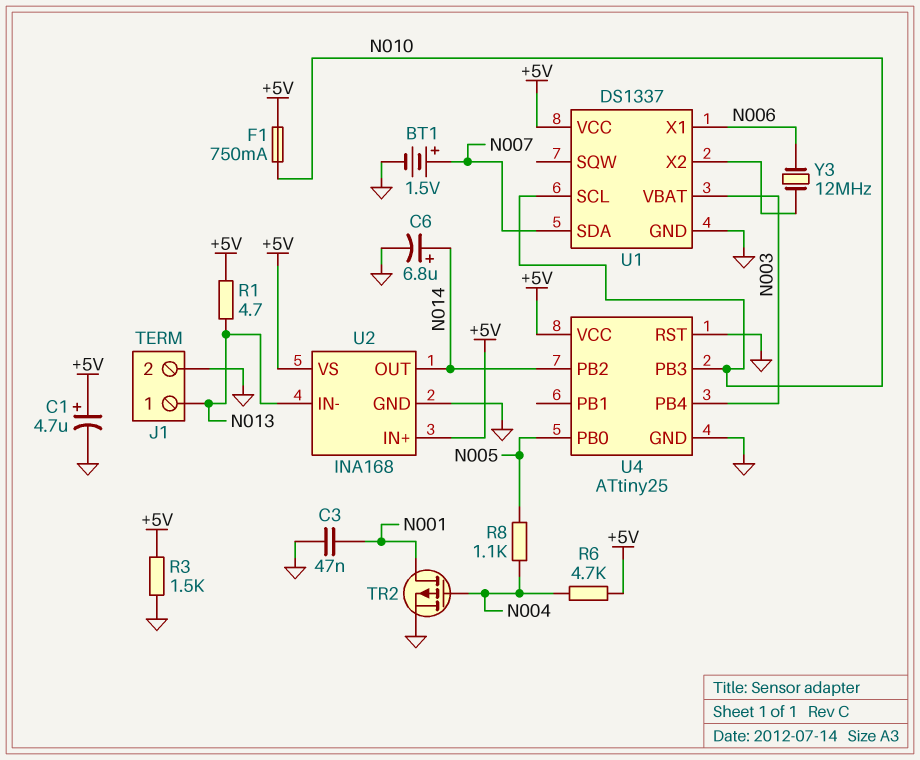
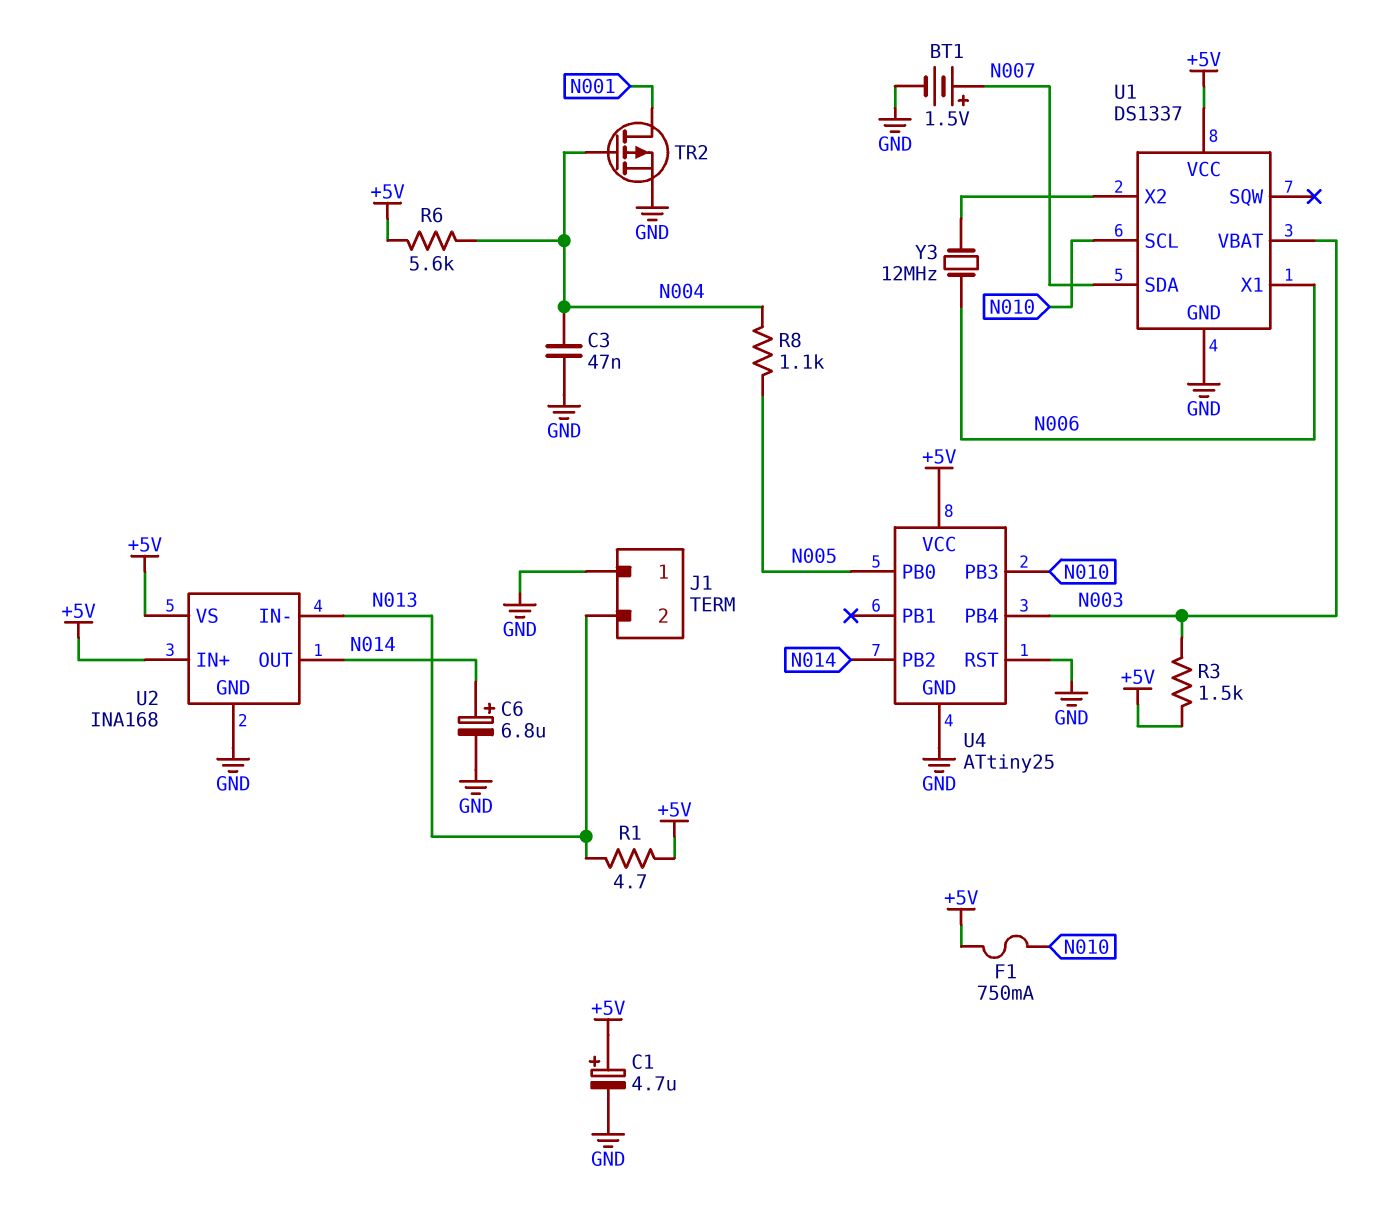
C3: 47nF (GND, N001) -> 47nF (GND, N004)
J1 pin 1: N013 -> GND
J1 pin 2: GND -> N013
R3: 1.5k (+5V, GND) -> 1.5k (+5V, N003)
R6: 4.7k (+5V, N004) -> 5.6k (+5V, N004)

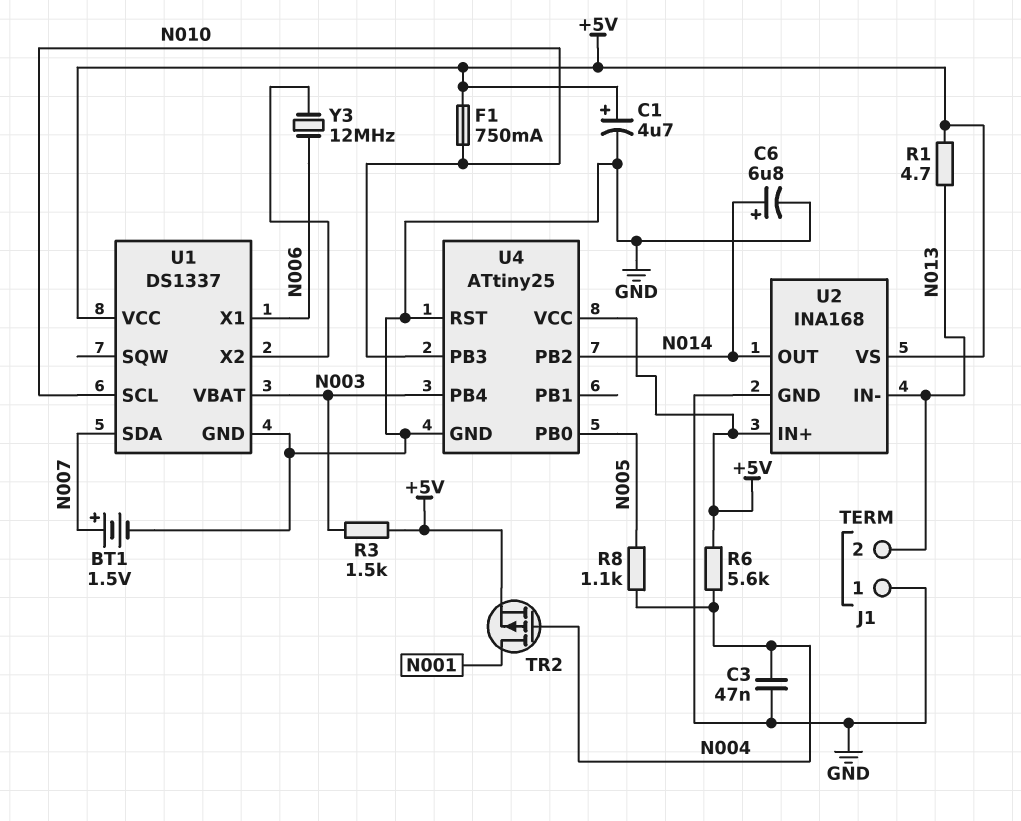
TR2: PMOS (G N004, D N001, S GND) -> PMOS (G N004, D N001, S +5V)

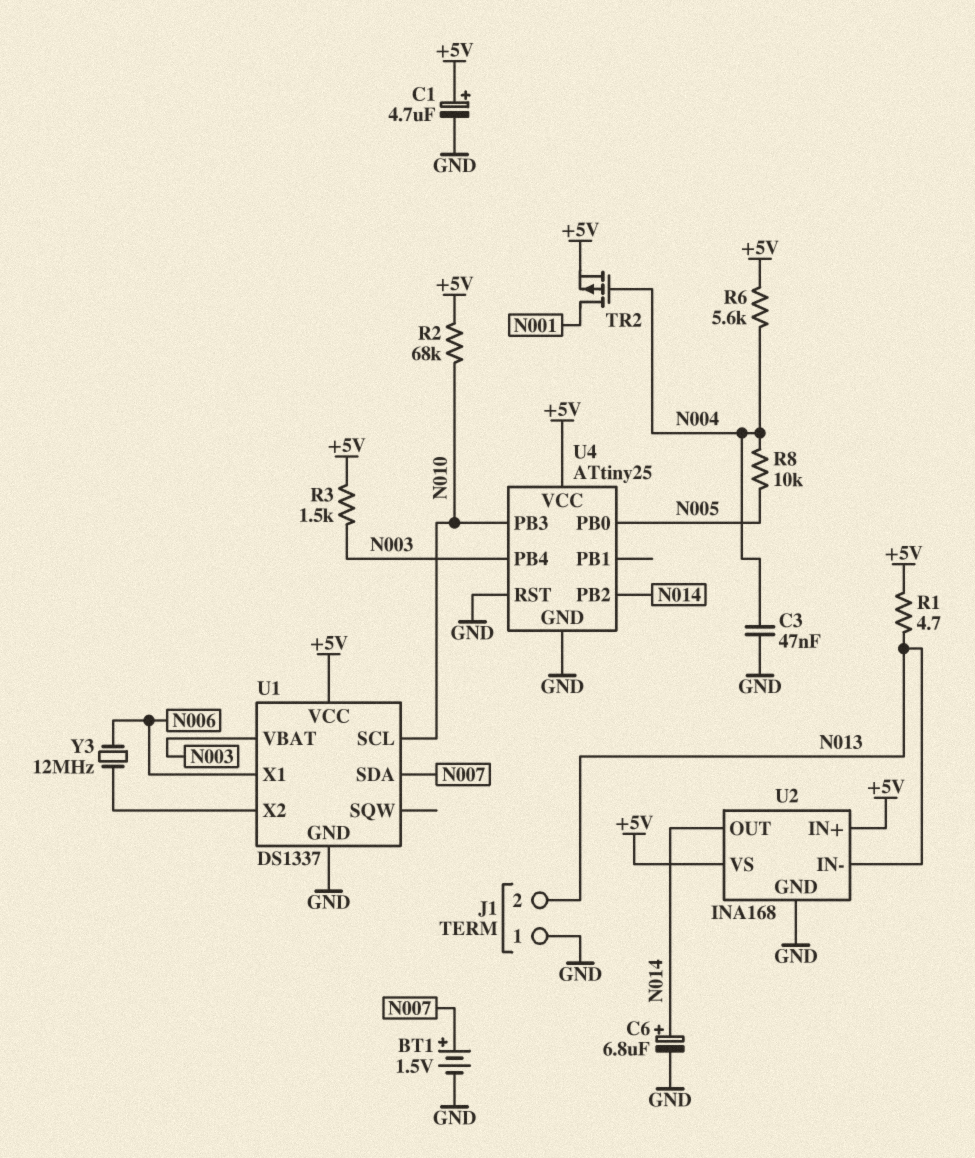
F1: 750mA (+5V, N010) -> none
R2: none -> 68k (+5V, N010)
R8: 1.1k (N004, N005) -> 10k (N004, N005)

